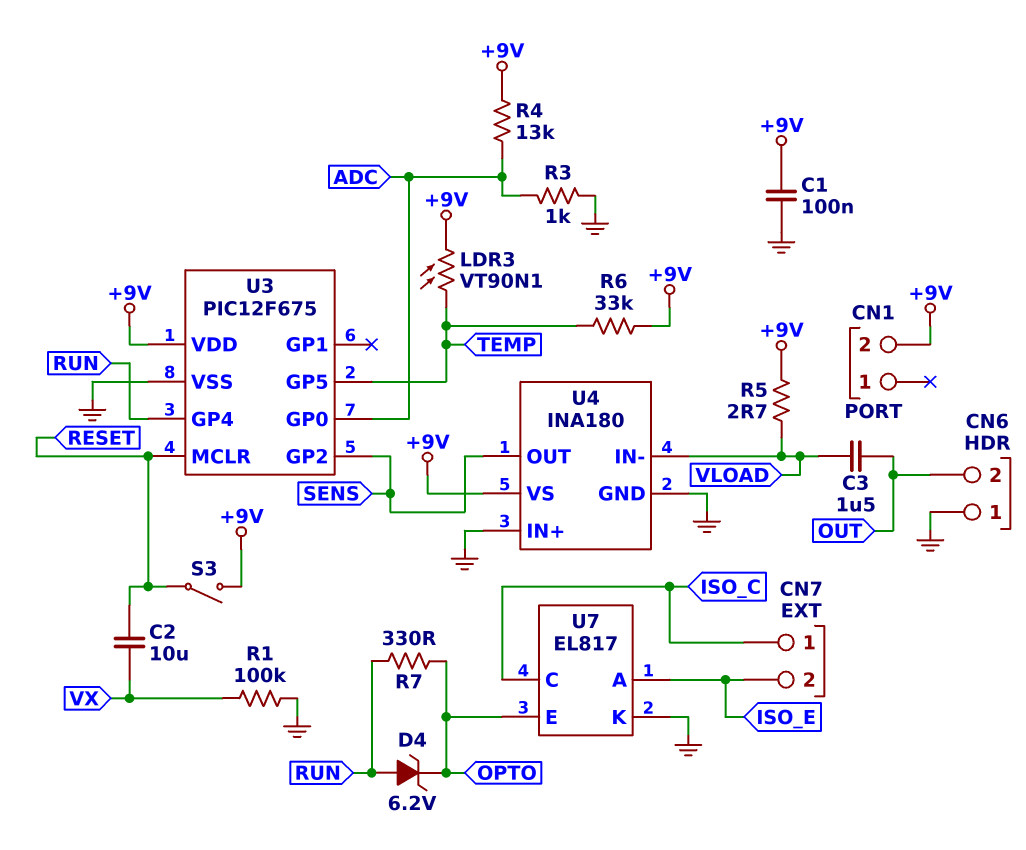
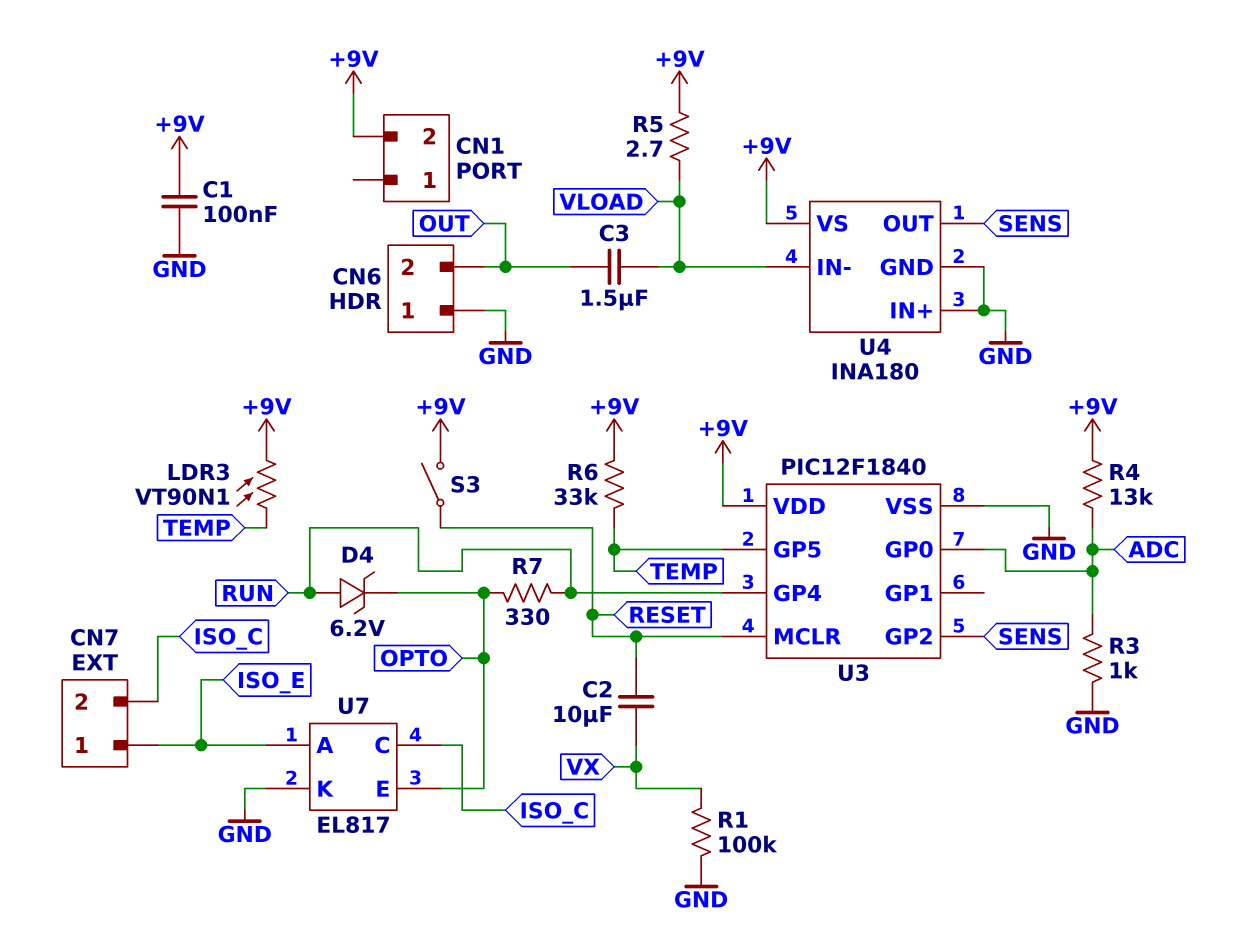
CN7 pin 1: ISO_C -> ISO_E
CN7 pin 2: ISO_E -> ISO_C
U3: PIC12F675 -> PIC12F1840

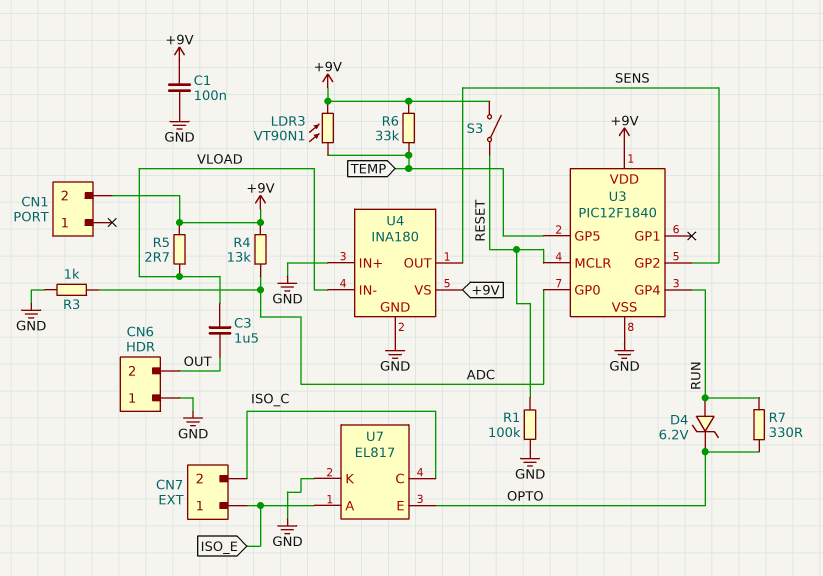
C2: 10uF (RESET, VX) -> none
R1: 100k (GND, VX) -> 100k (GND, RESET)

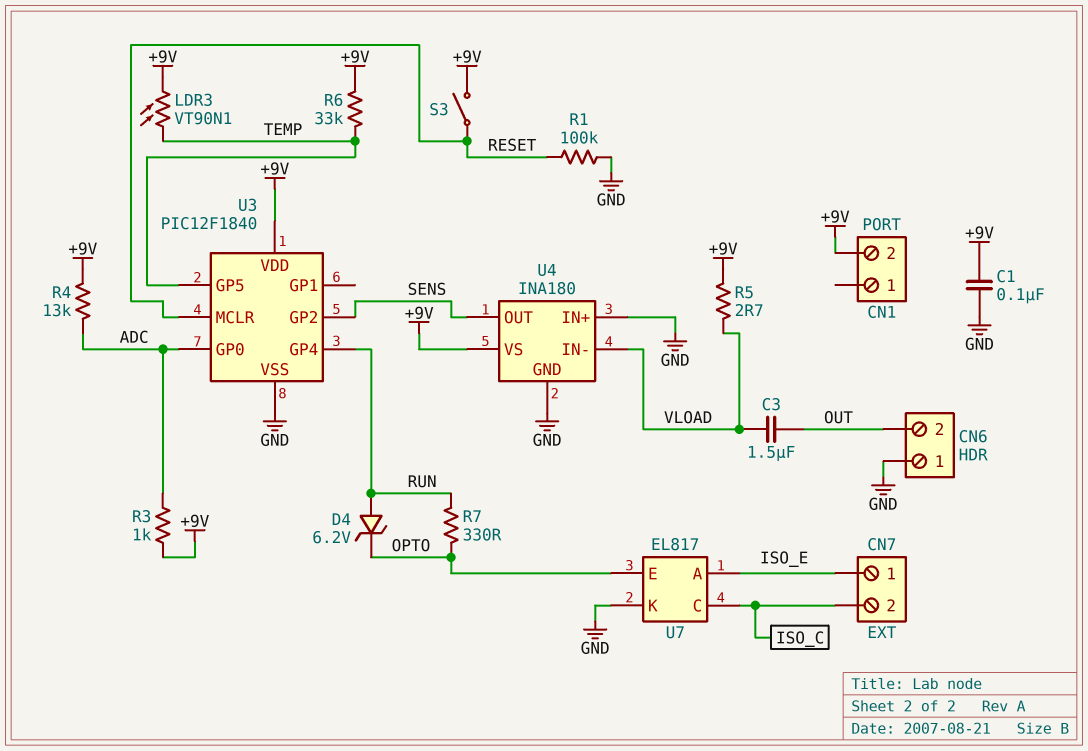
R3: 1k (ADC, GND) -> 1k (+9V, ADC)

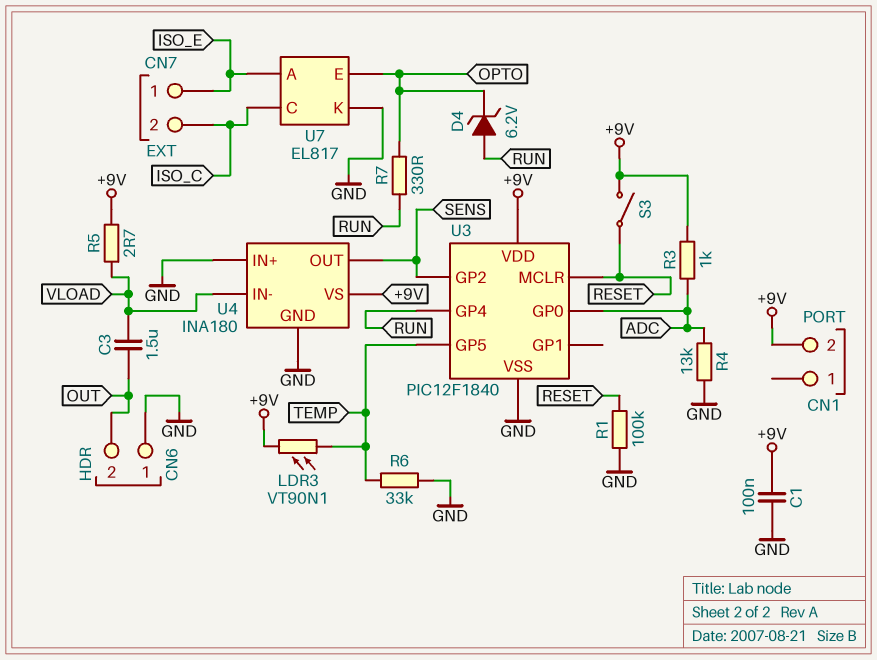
R4: 13k (+9V, ADC) -> 13k (ADC, GND)
R6: 33k (+9V, TEMP) -> 33k (GND, TEMP)

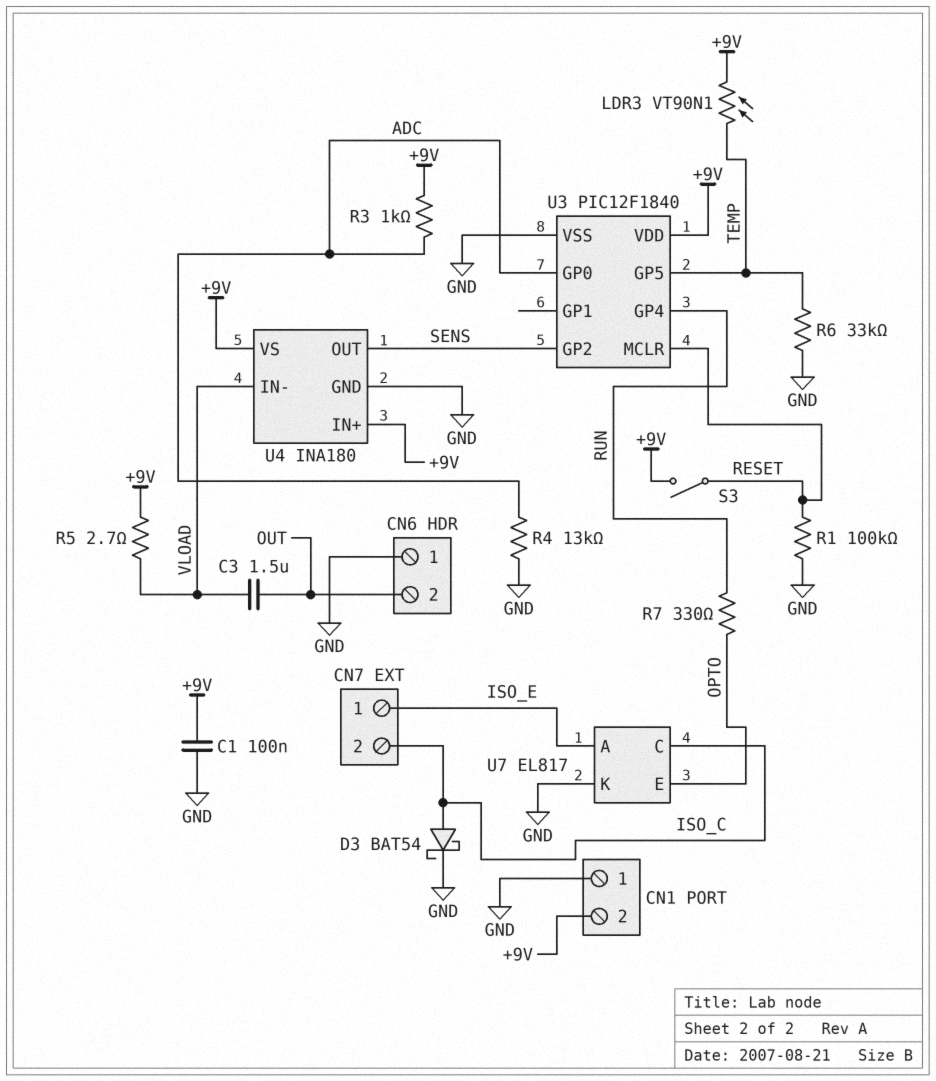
CN1 pin 1: none -> GND
D3: none -> schottky BAT54 (A ISO_C, K GND)
D4: zener 6.2V (A RUN, K OPTO) -> none
U4 pin IN+: GND -> +9V

